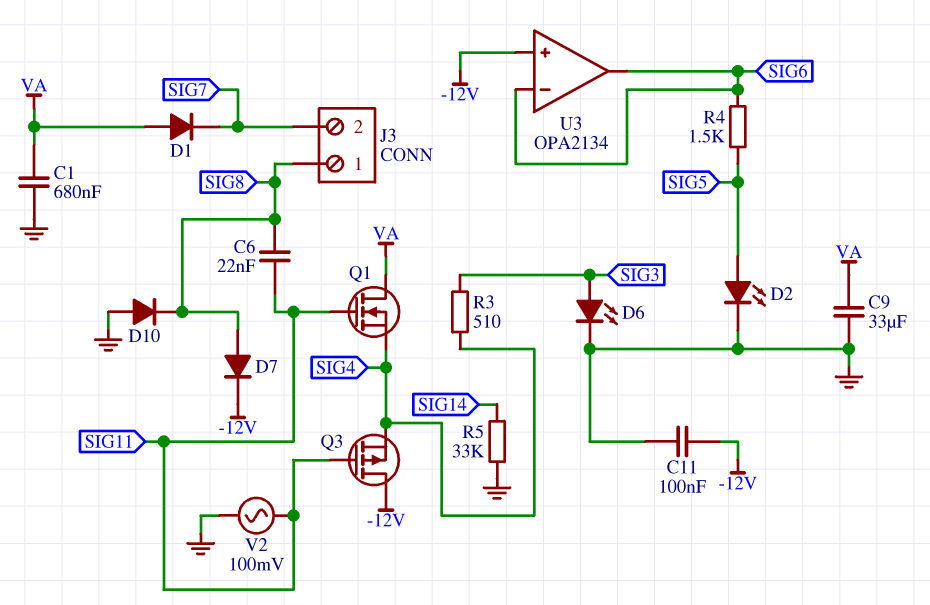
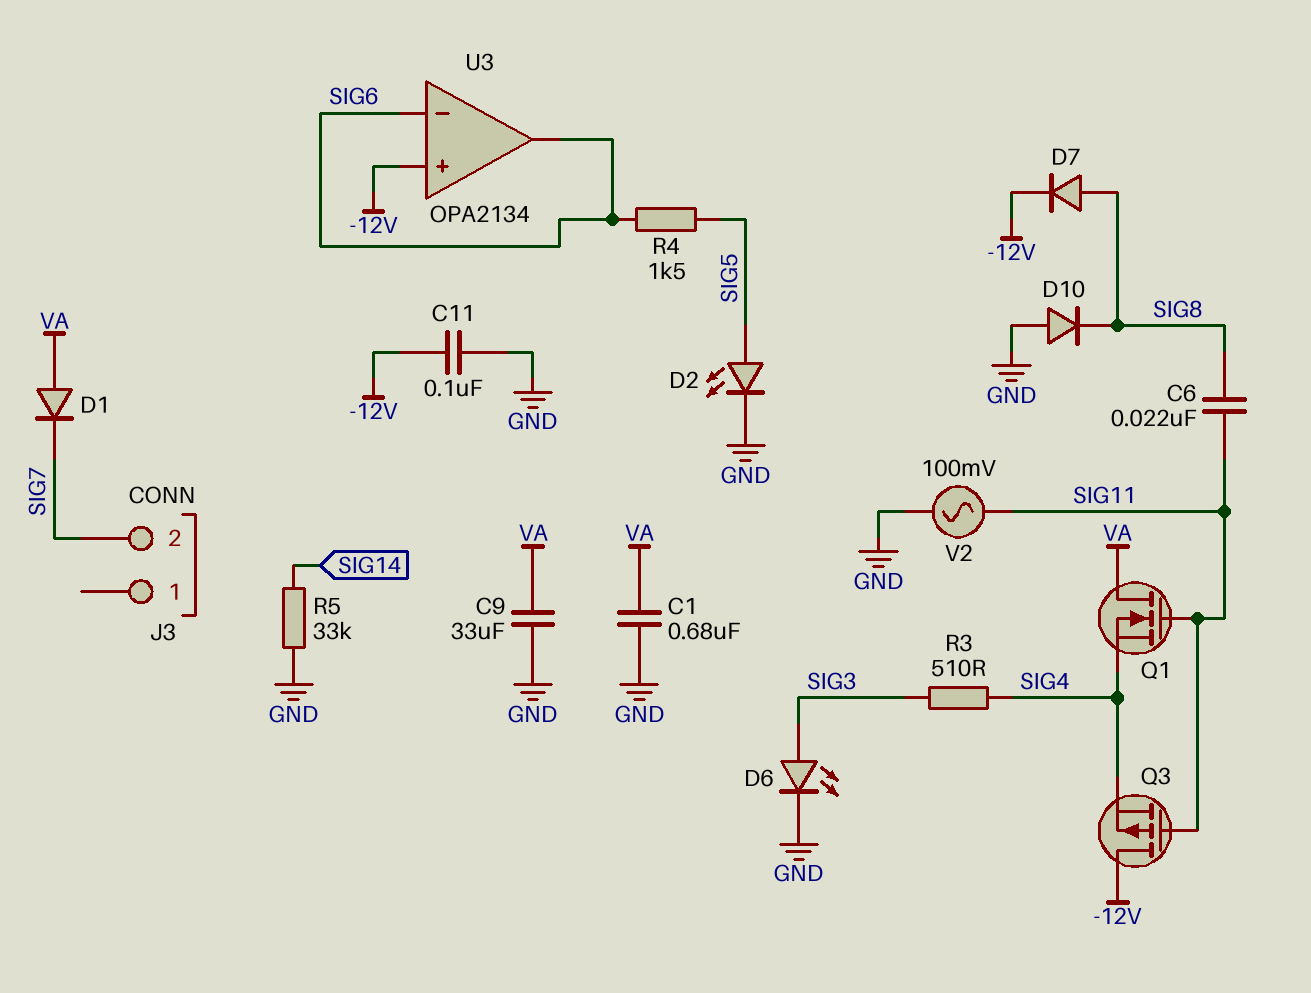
J3 pin 1: SIG8 -> none

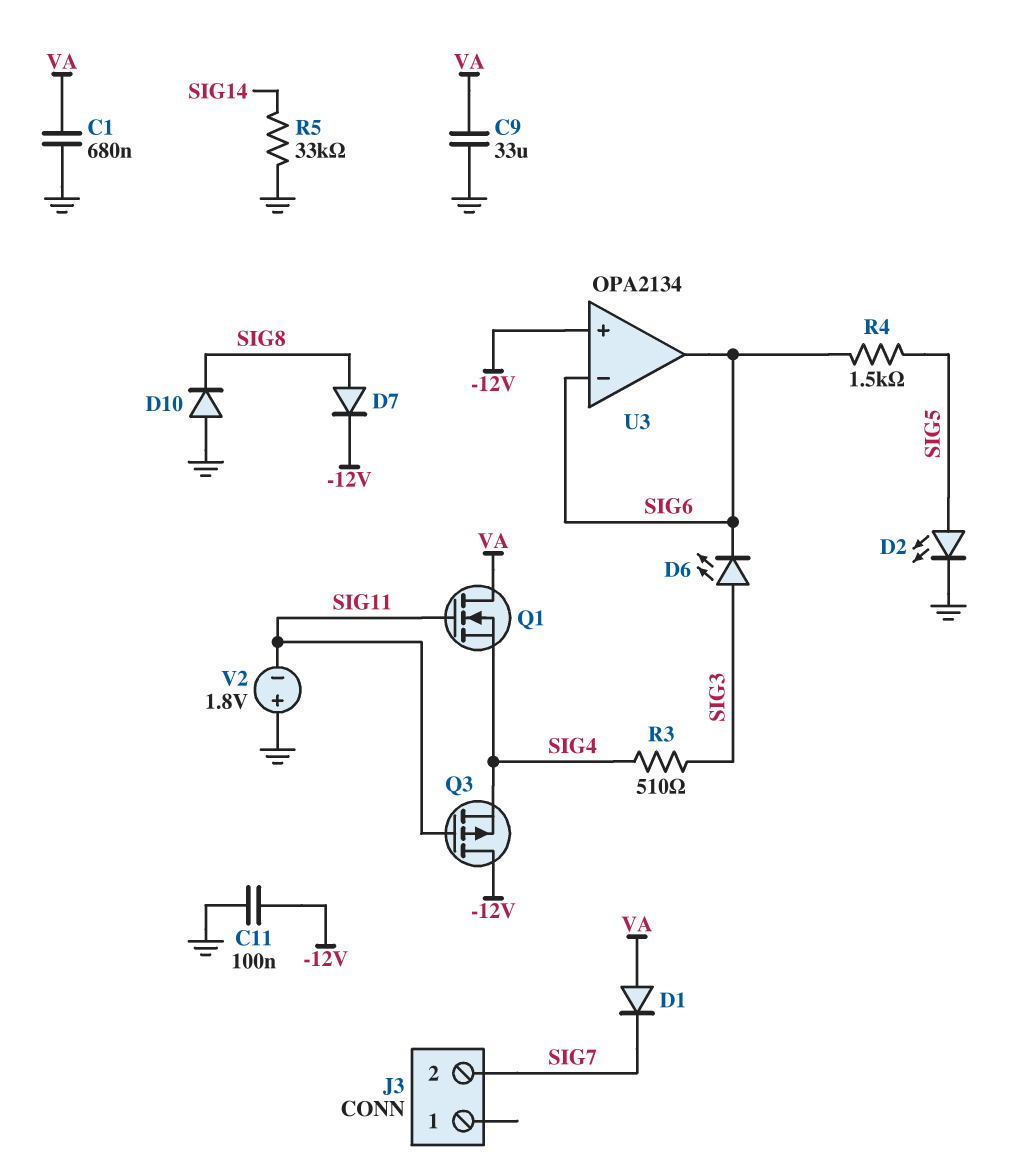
C6: 22nF (SIG8, SIG11) -> none
D6: LED (A SIG3, K GND) -> LED (A SIG3, K SIG6)
V2: AC 100mV (GND, SIG11) -> 1.8V (plus GND, minus SIG11)

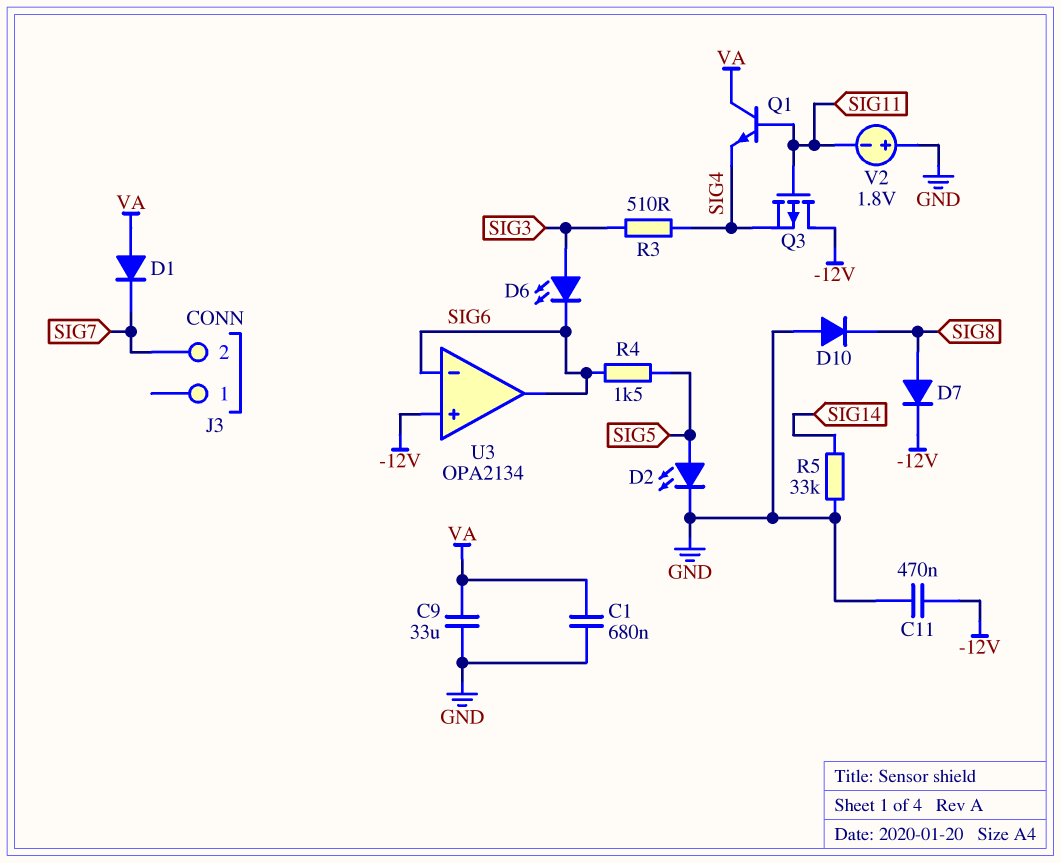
C11: 100nF (-12V, GND) -> 470nF (-12V, GND)
Q1: NMOS (G SIG11, D VA, S SIG4) -> NPN (B SIG11, C VA, E SIG4)

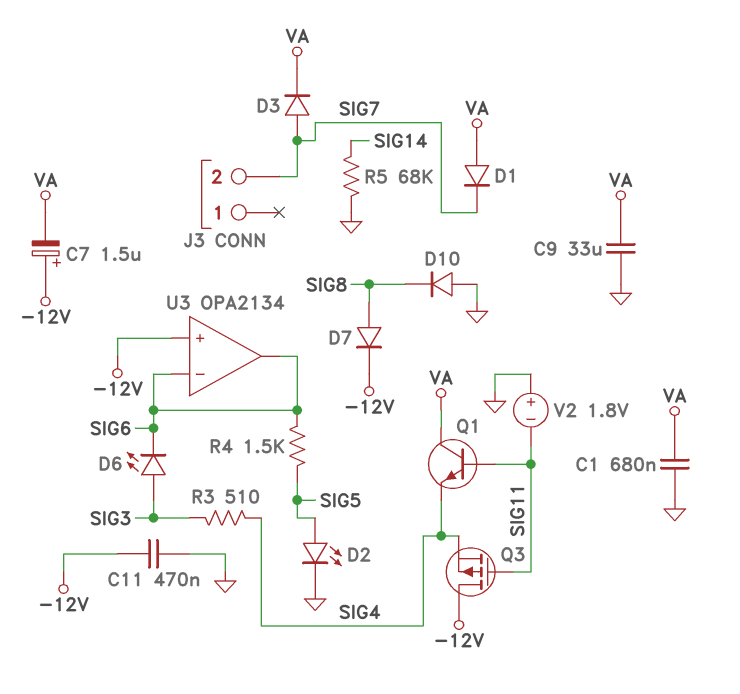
C7: none -> 1.5uF (plus -12V, minus VA)
D3: none -> diode (A SIG7, K VA)
R5: 33k (GND, SIG14) -> 68k (GND, SIG14)

